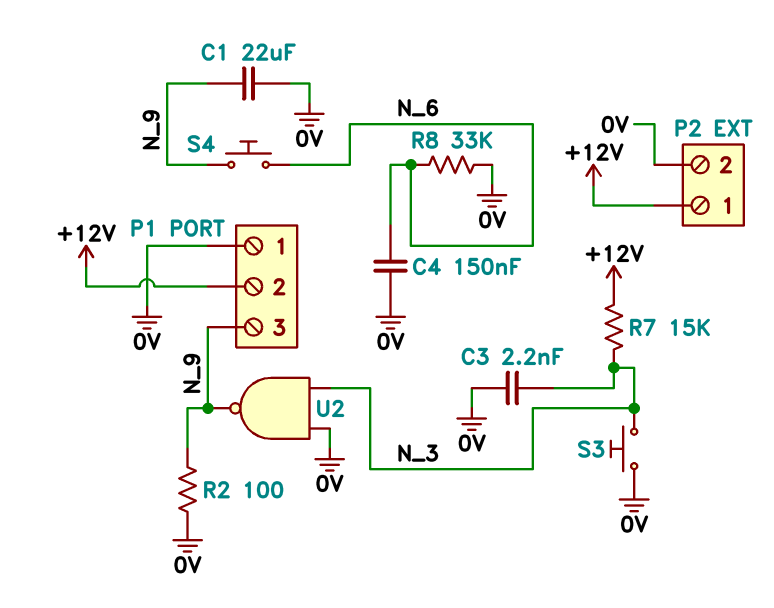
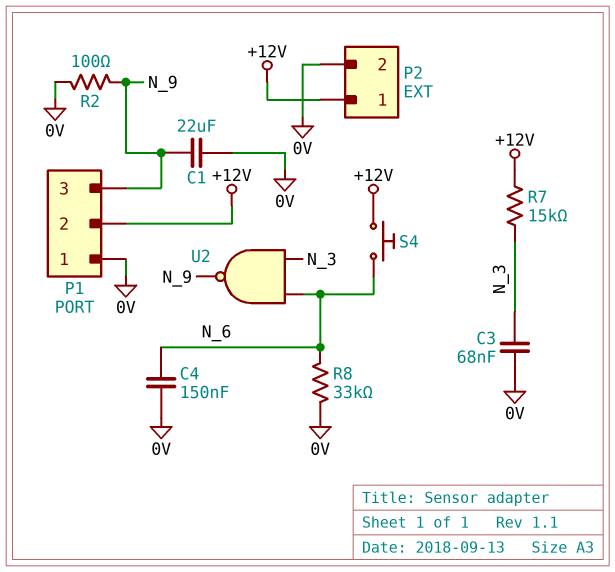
C3: 2.2nF (0V, N_3) -> 68nF (0V, N_3)
S3: button (0V, N_3) -> none
S4: button (N_6, N_9) -> button (+12V, N_6)
U2: NAND (in 0V, in N_3, out N_9) -> NAND (in N_3, in N_6, out N_9)

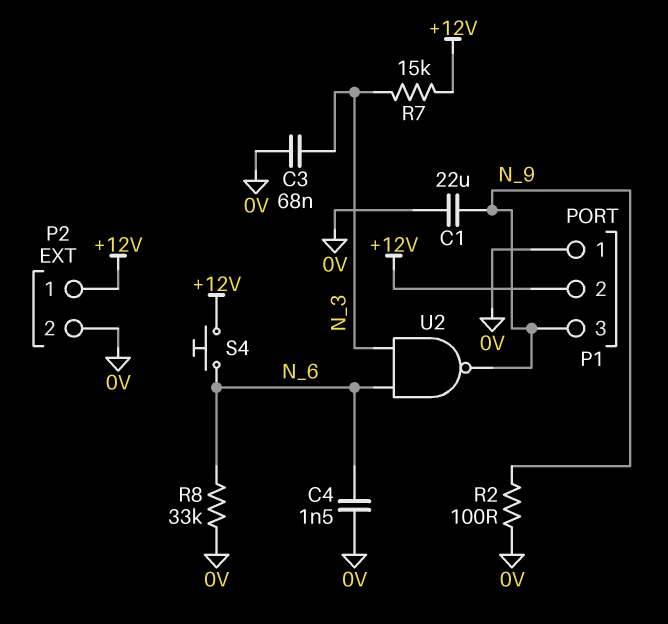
C4: 150nF (0V, N_6) -> 1.5nF (0V, N_6)

